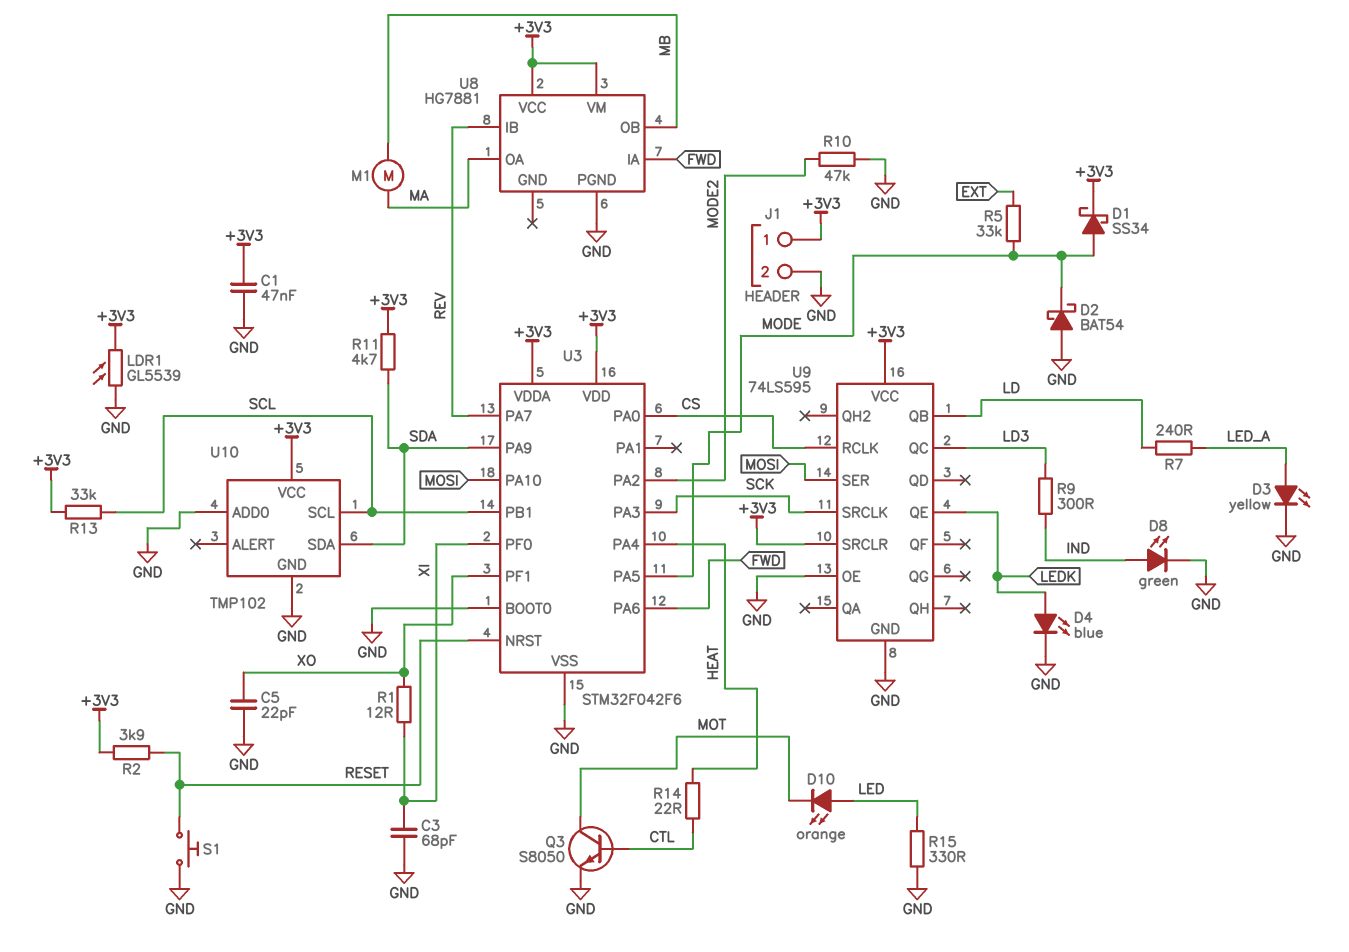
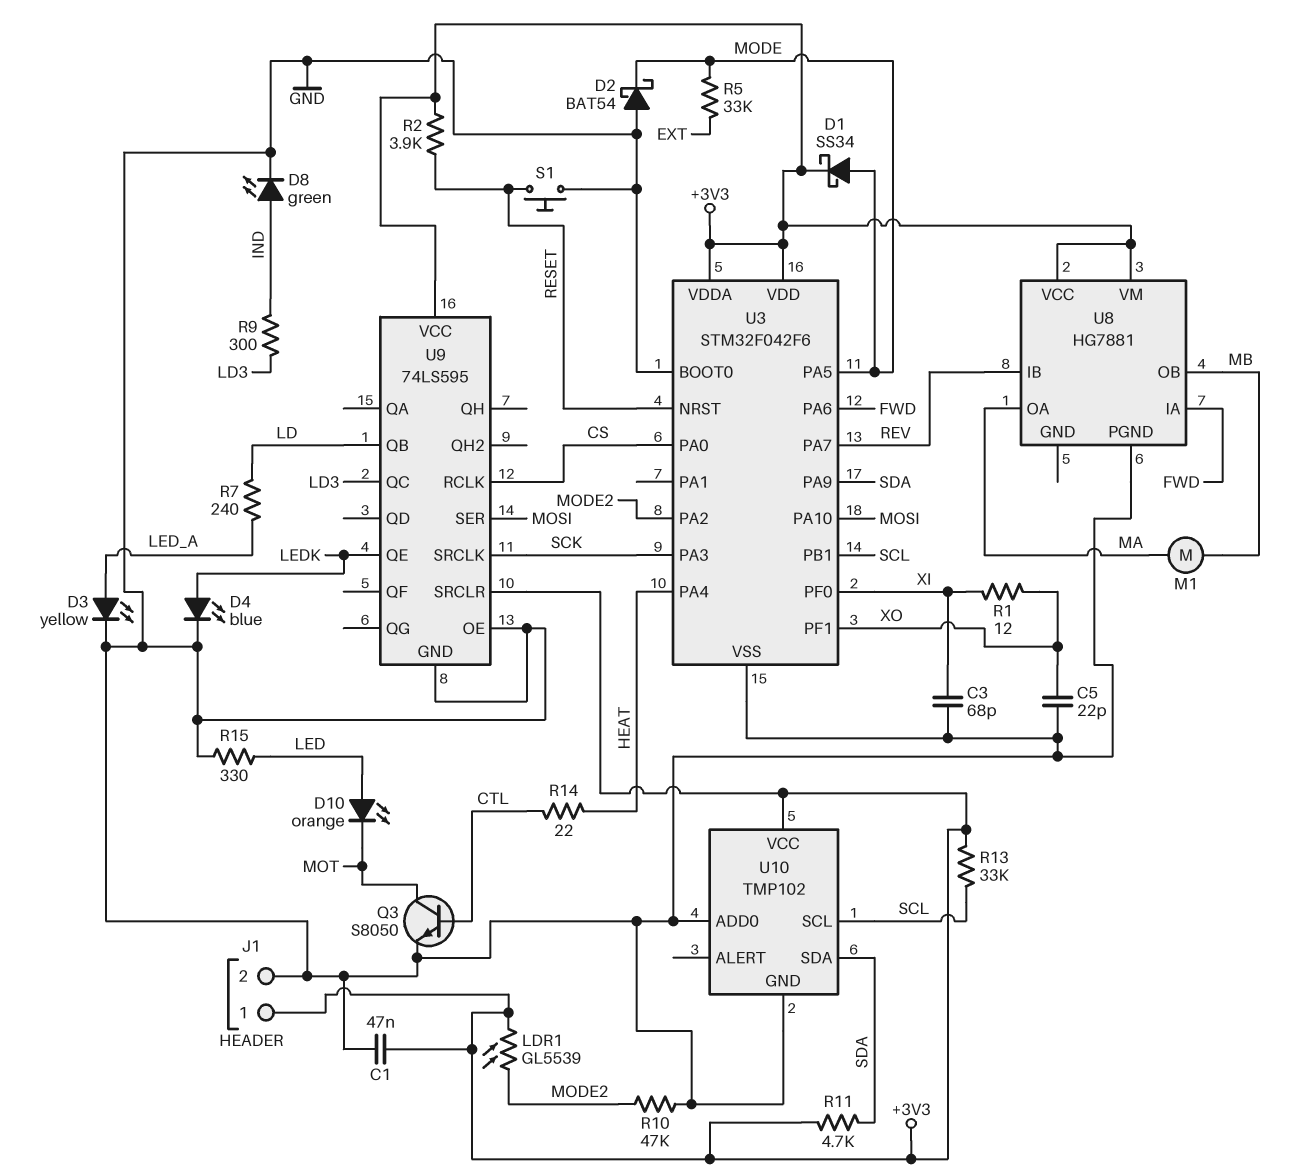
LDR1: GL5539 (+3V3, GND) -> GL5539 (+3V3, MODE2)

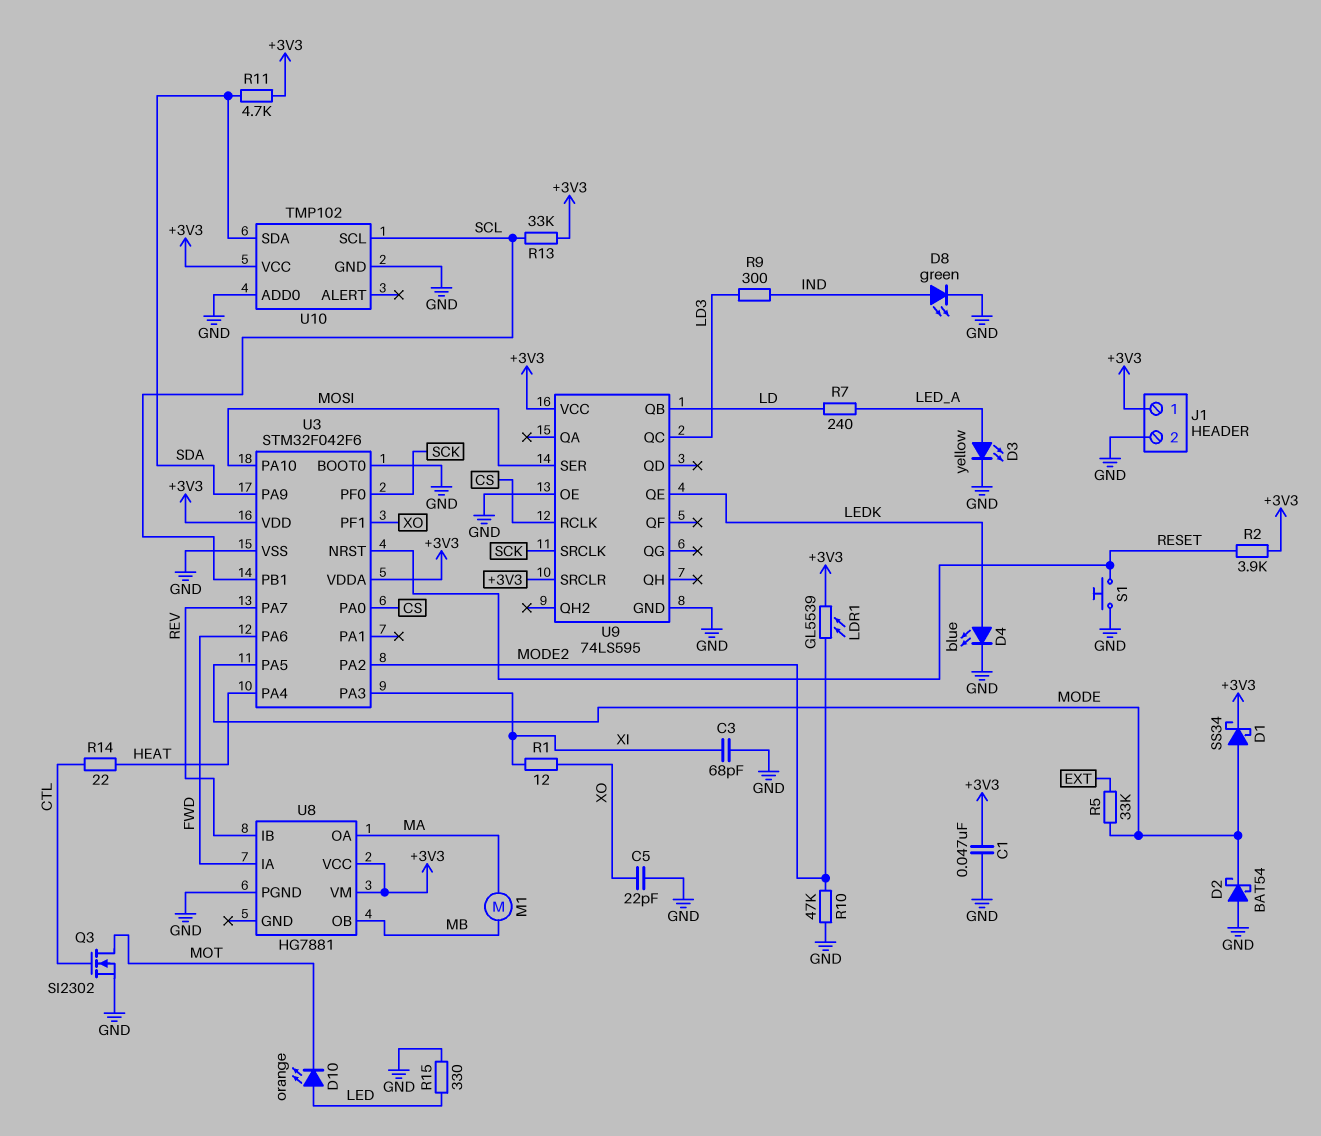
Q3: NPN S8050 (B CTL, C MOT, E GND) -> NMOS SI2302 (G CTL, D MOT, S GND)
U3 pin PA3: SCK -> XI
U3 pin PF0: XI -> SCK

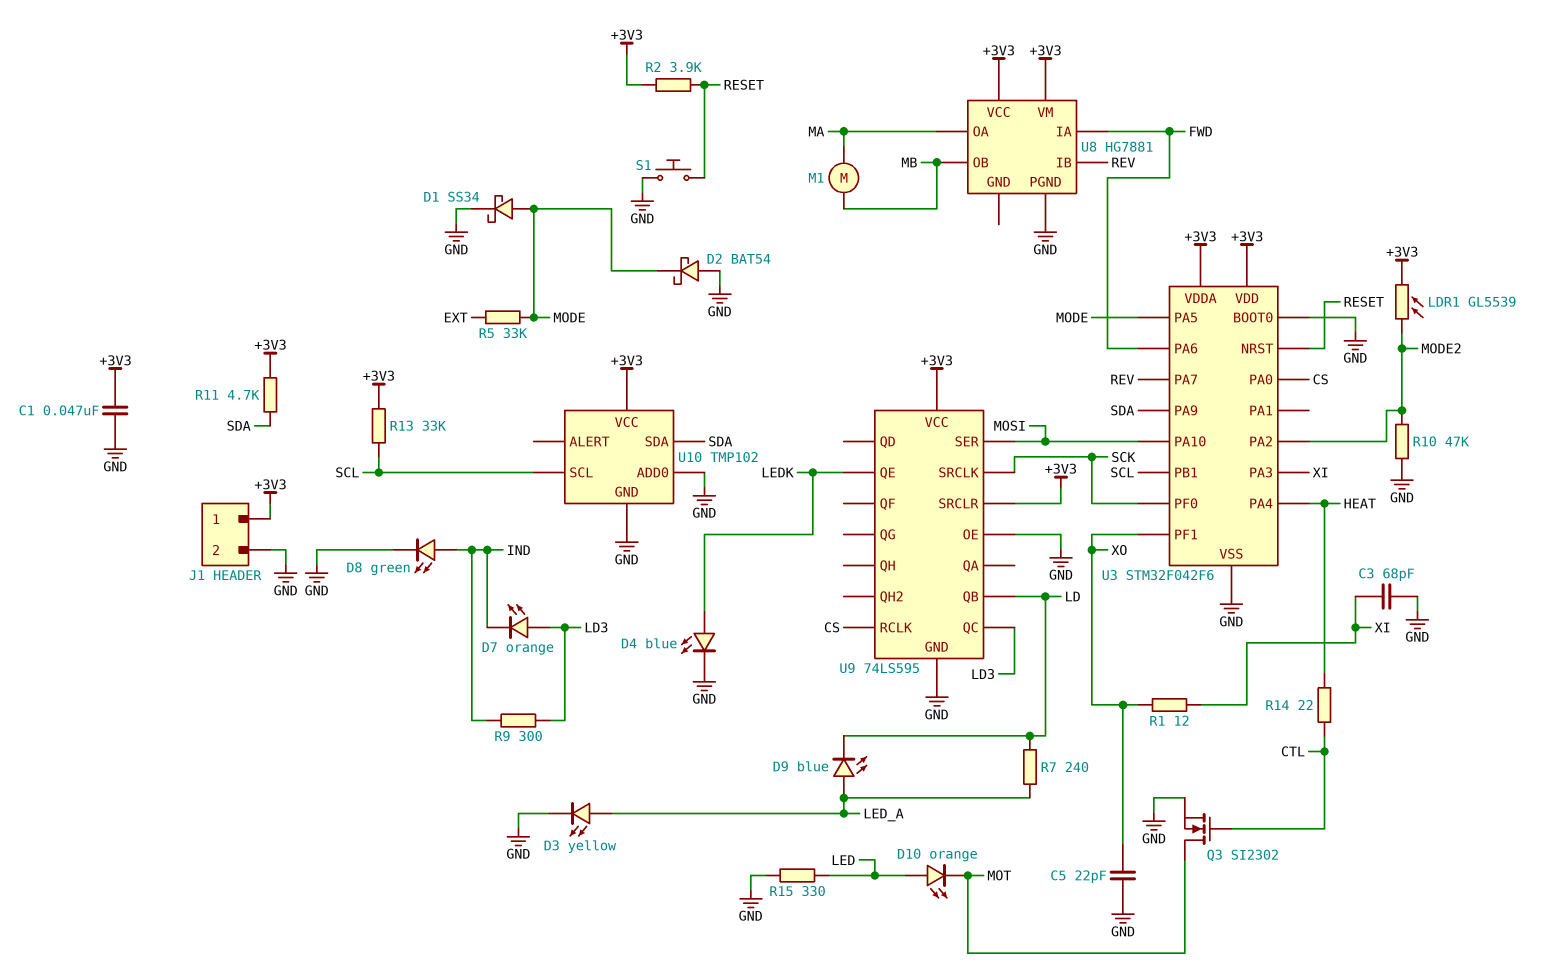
D1: schottky SS34 (A MODE, K +3V3) -> schottky SS34 (A MODE, K GND)
D7: none -> LED orange (A LD3, K IND)
D9: none -> LED blue (A LED_A, K LD)

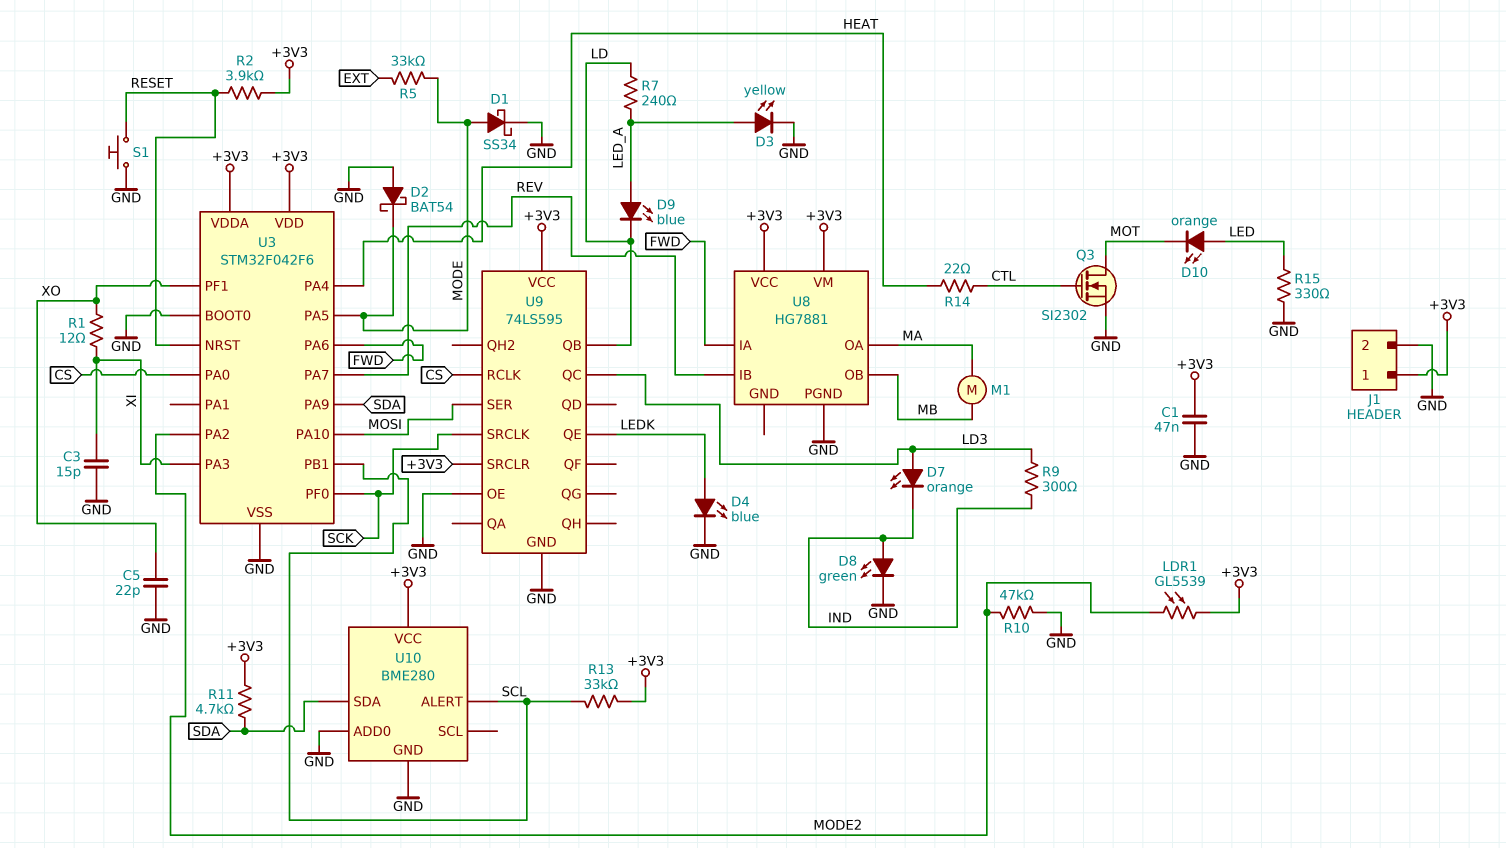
C3: 68pF (GND, XI) -> 15pF (GND, XI)
U10: TMP102 -> BME280
U10 pin ALERT: none -> SCL
U10 pin SCL: SCL -> none

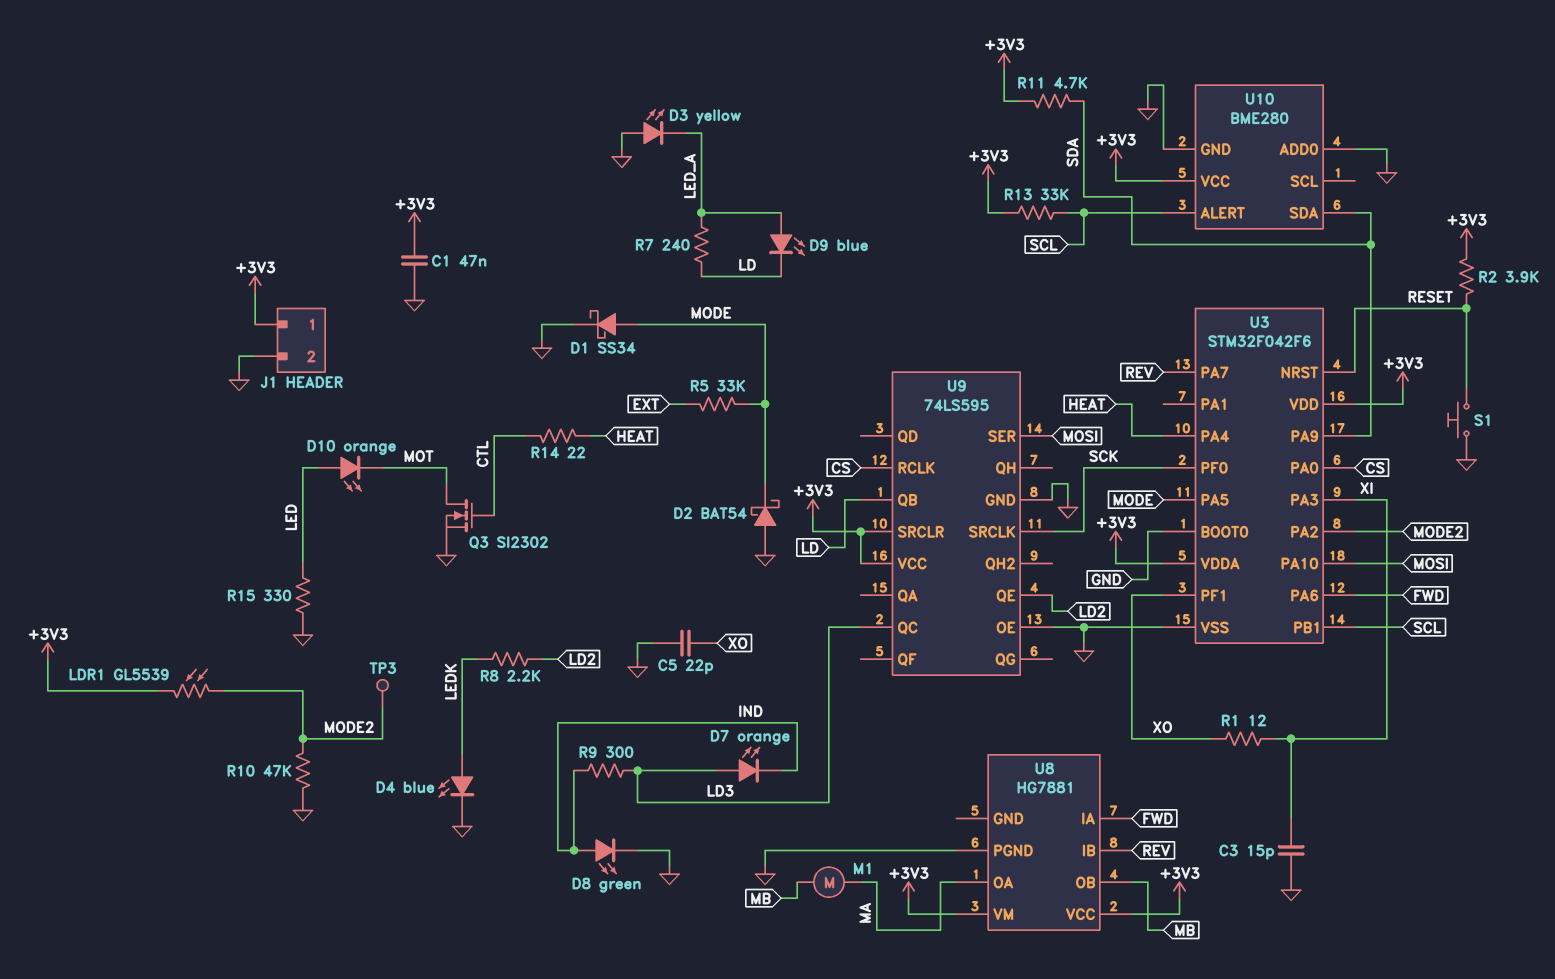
D3: LED yellow (A LED_A, K GND) -> LED yellow (A GND, K LED_A)
R8: none -> 2.2k (LD2, LEDK)
TP3: none -> test point (MODE2)
U9 pin QE: LEDK -> LD2

